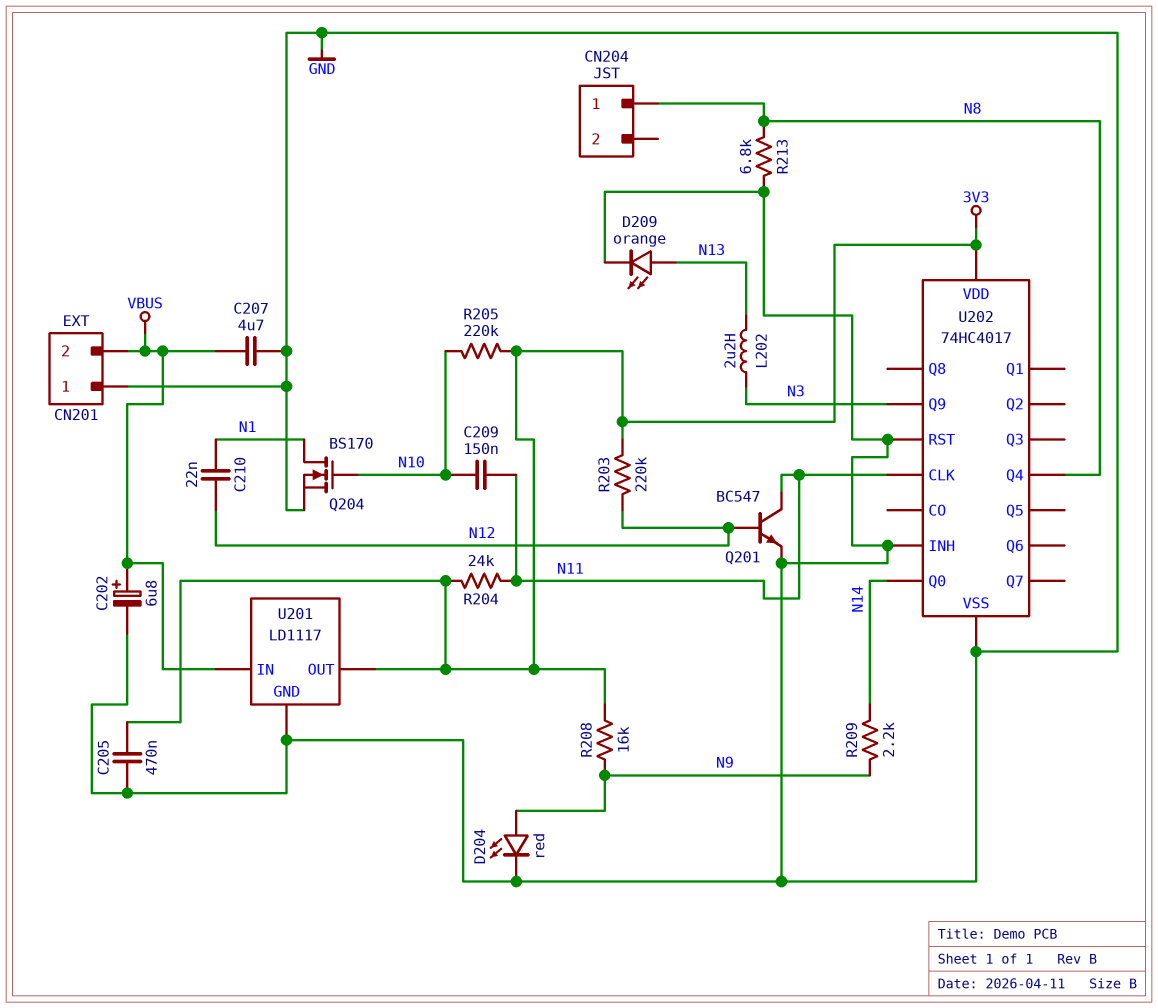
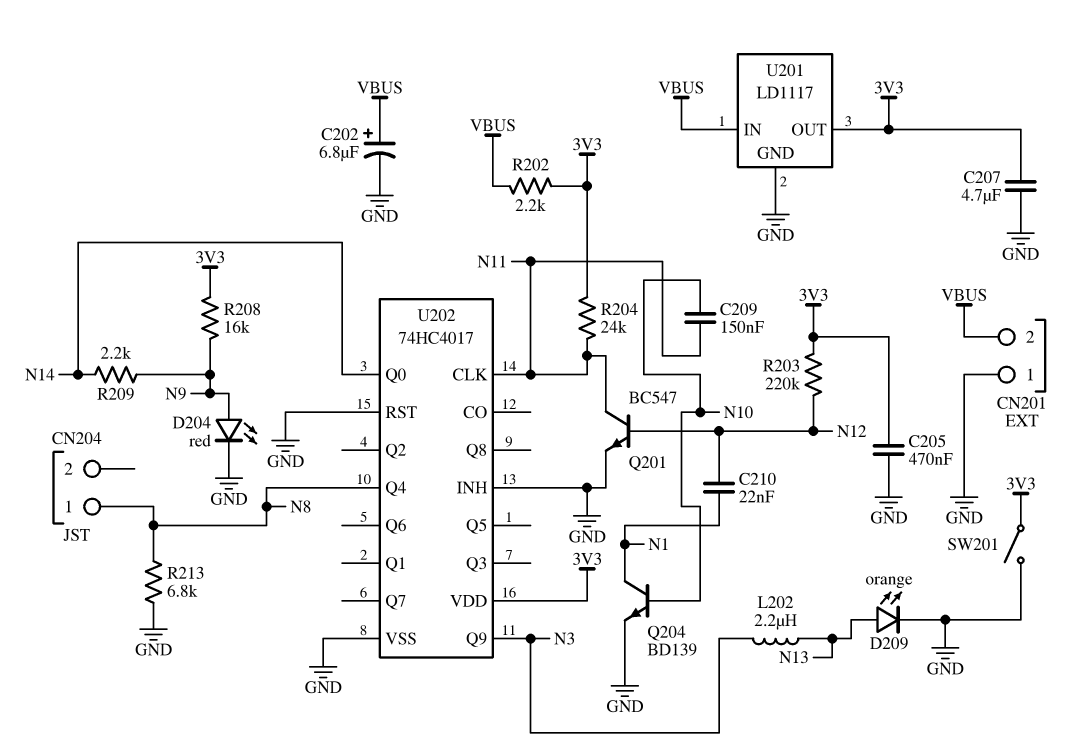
C207: 4.7uF (GND, VBUS) -> 4.7uF (3V3, GND)
Q204: NMOS BS170 (G N10, D N1, S GND) -> NPN BD139 (B N10, C N1, E GND)
R202: none -> 2.2k (3V3, VBUS)
R205: 220k (3V3, N10) -> none
SW201: none -> switch (3V3, GND)

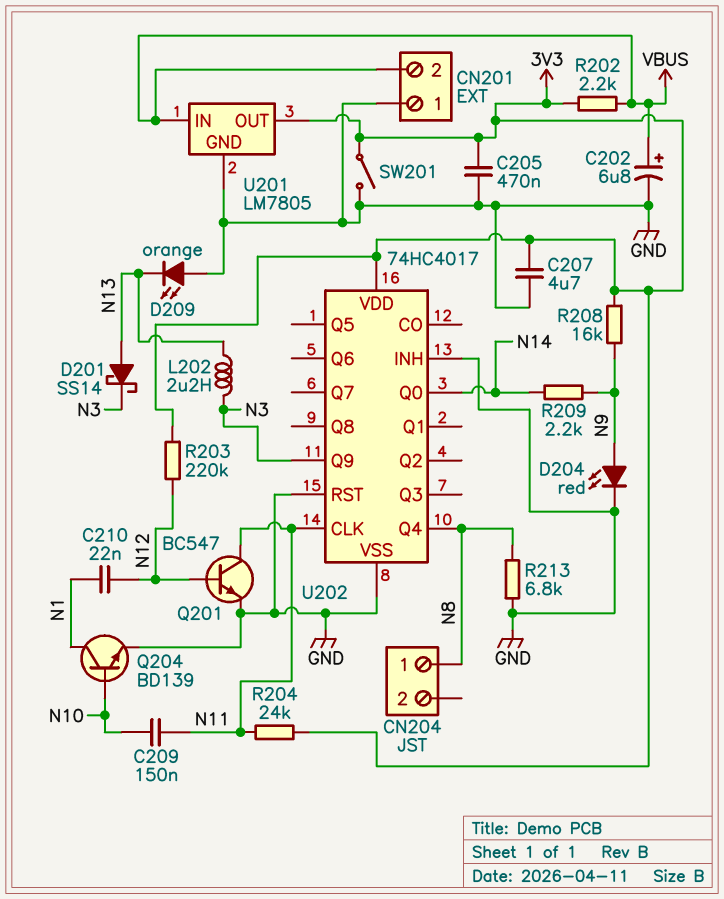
D201: none -> schottky SS14 (A N13, K N3)
D209: LED orange (A N13, K GND) -> LED orange (A GND, K N13)
U201: LD1117 -> LM7805

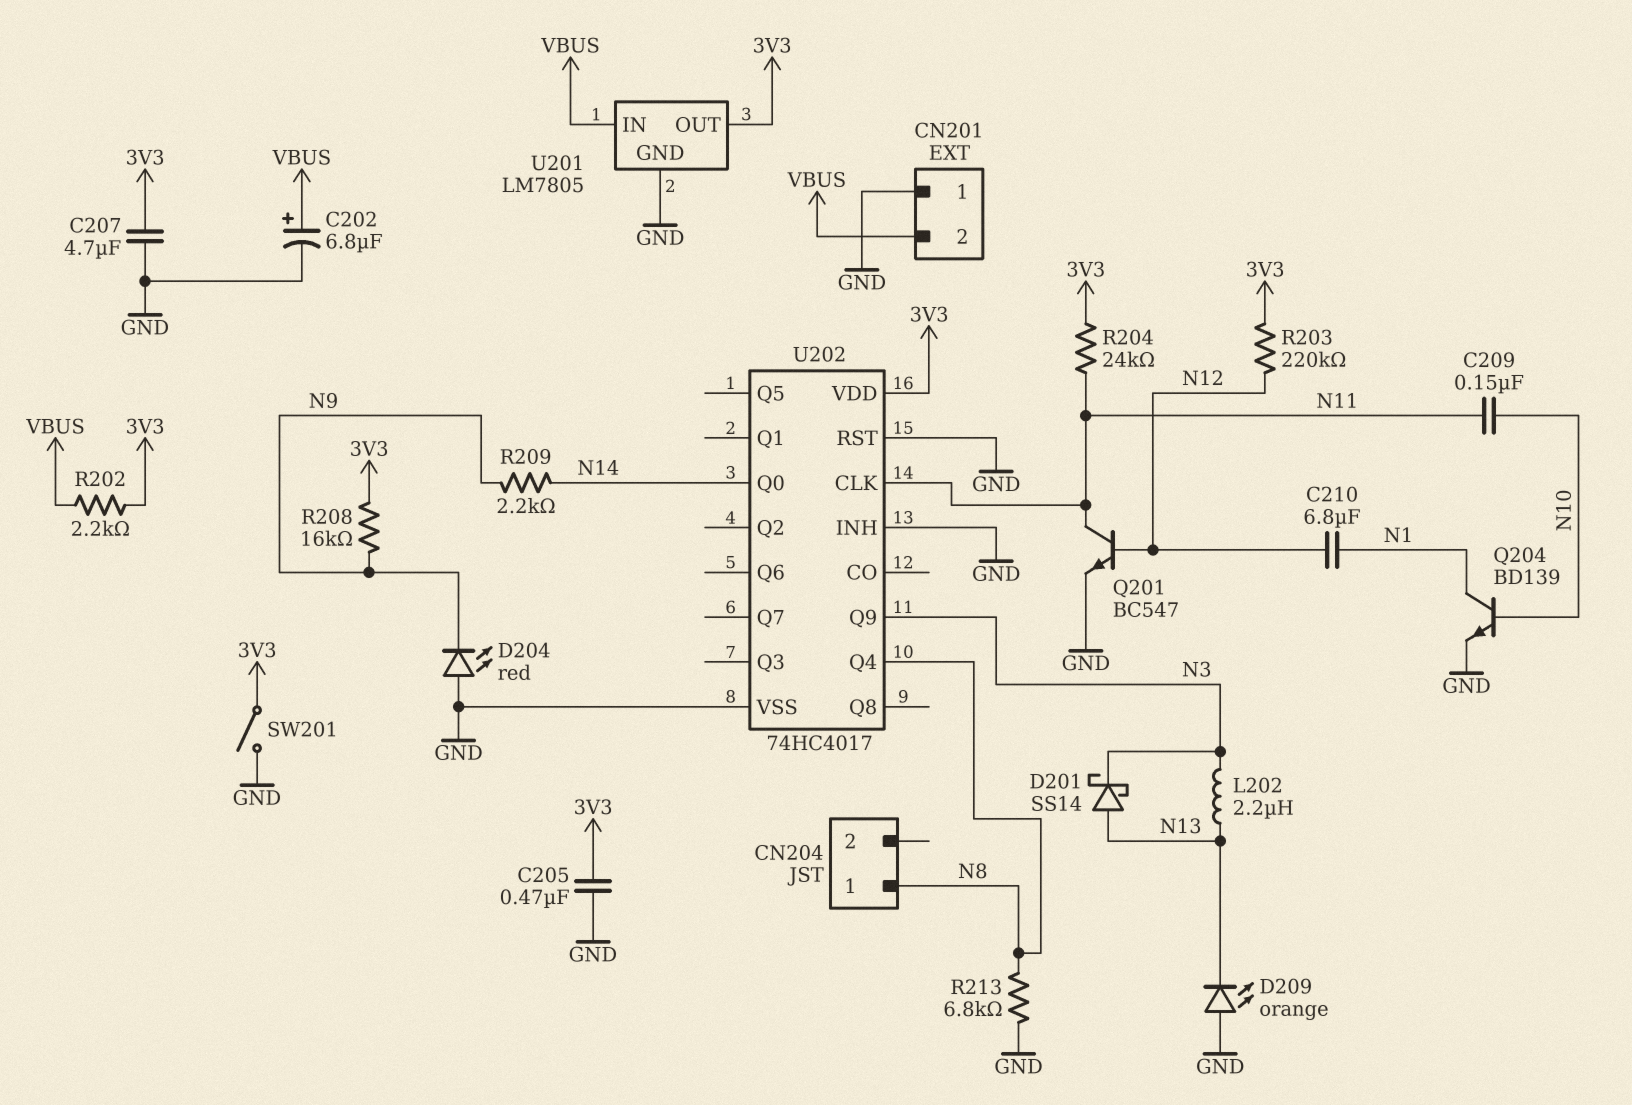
C210: 22nF (N1, N12) -> 6.8uF (N1, N12)
D204: LED red (A N9, K GND) -> LED red (A GND, K N9)

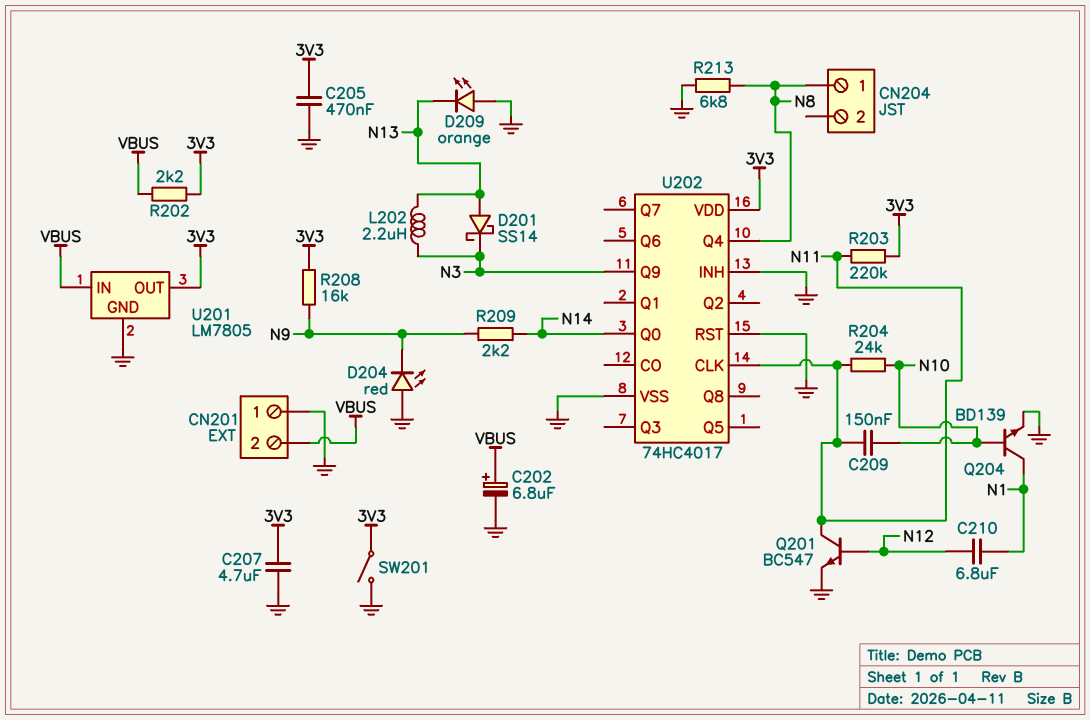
R203: 220k (3V3, N12) -> 220k (3V3, N11)
R204: 24k (3V3, N11) -> 24k (N10, N11)

